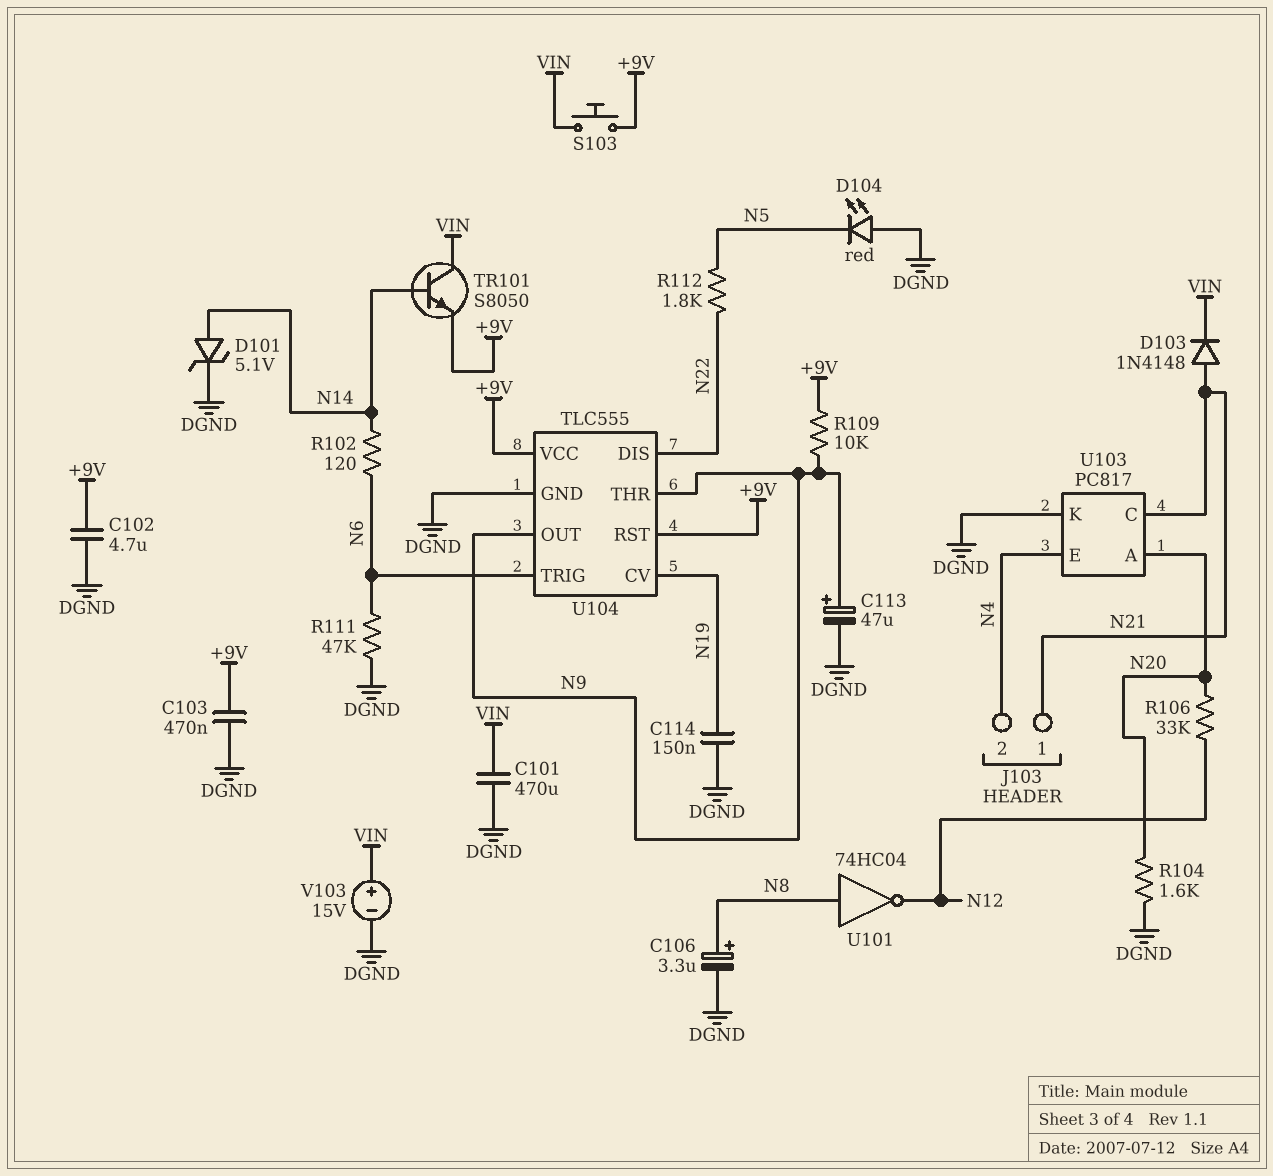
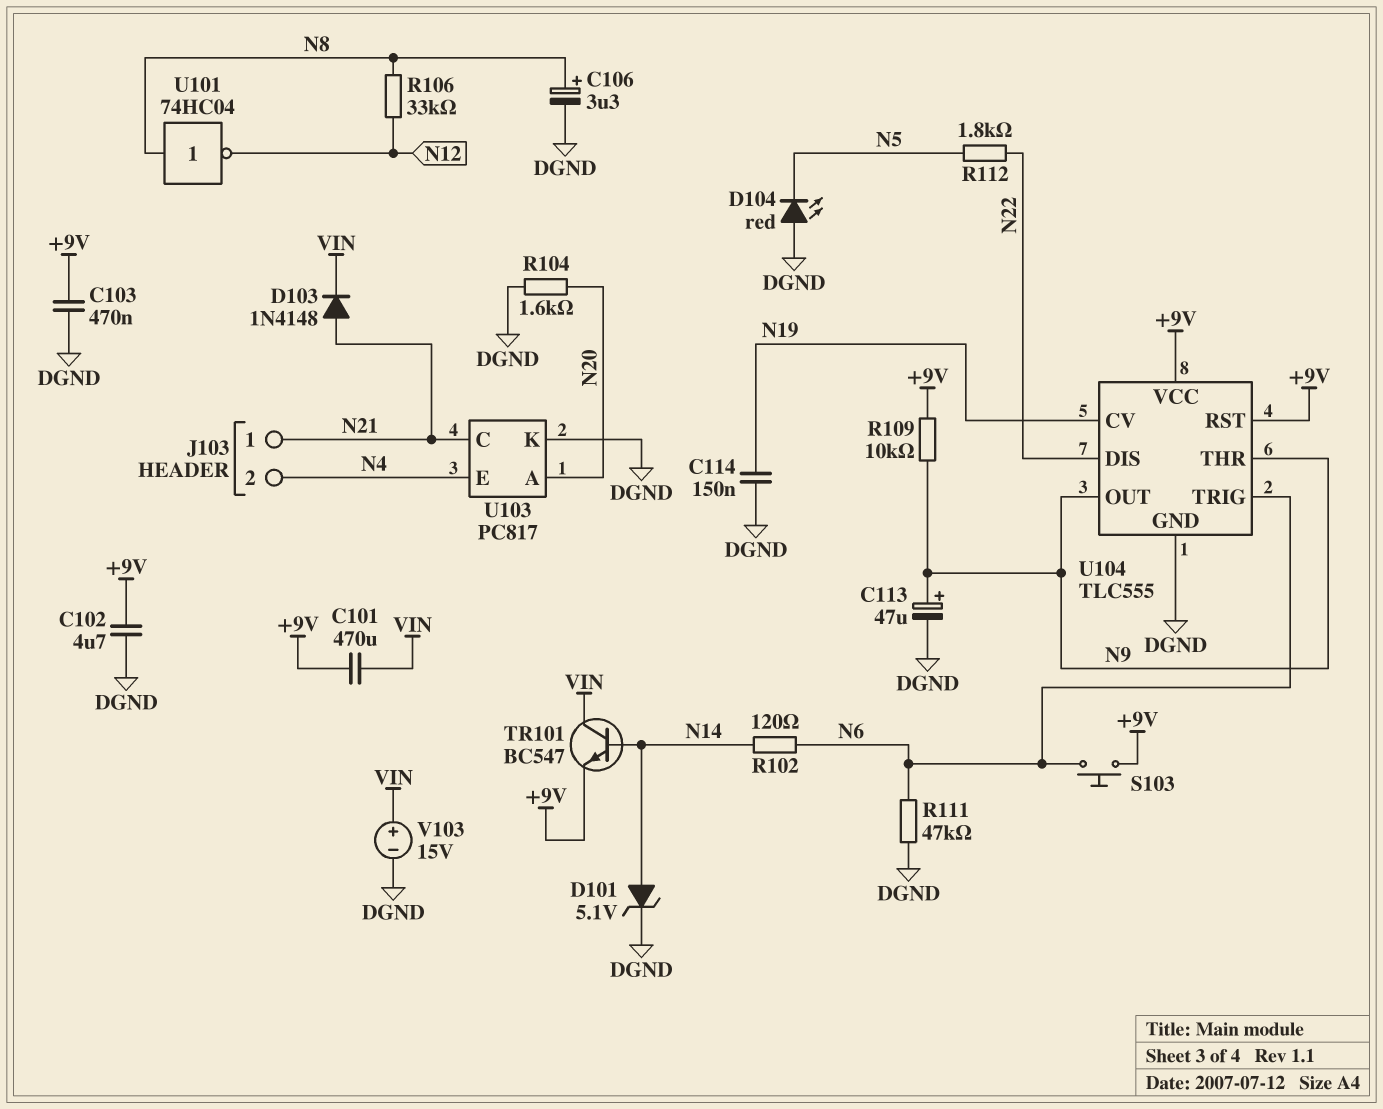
C101: 470uF (DGND, VIN) -> 470uF (+9V, VIN)
R106: 33k (N12, N20) -> 33k (N8, N12)
S103: button (+9V, VIN) -> button (+9V, N6)
TR101: NPN S8050 (B N14, C VIN, E +9V) -> NPN BC547 (B N14, C VIN, E +9V)

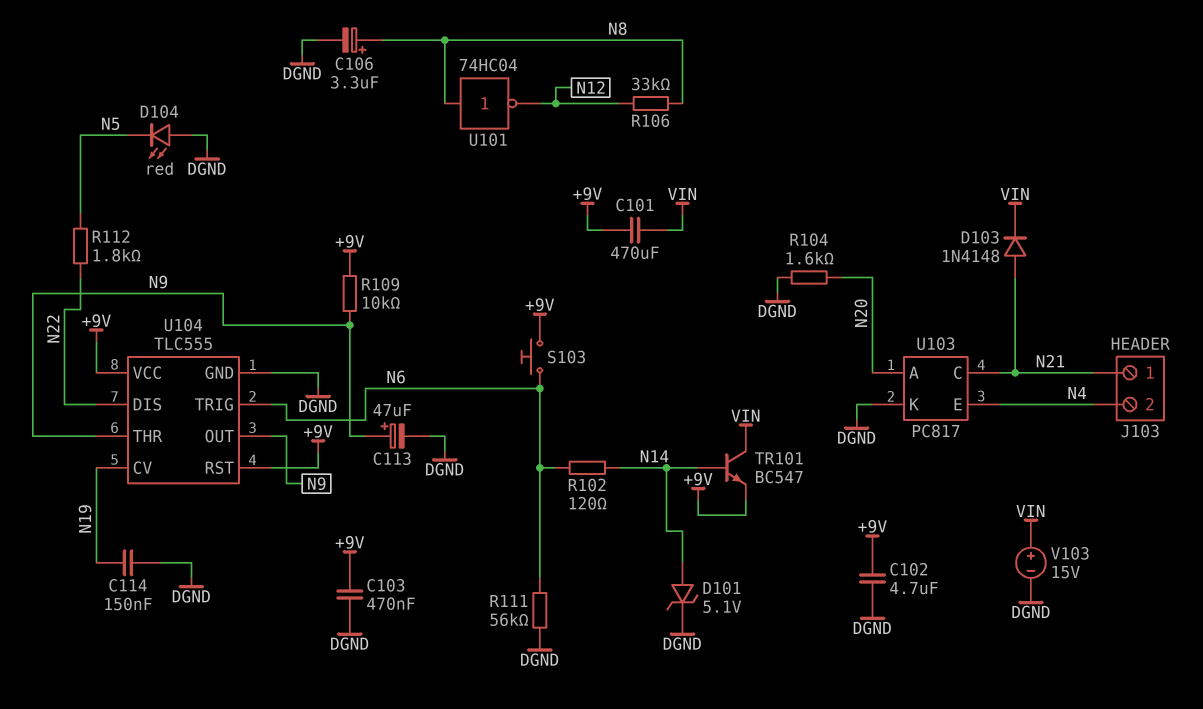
R111: 47k (DGND, N6) -> 56k (DGND, N6)

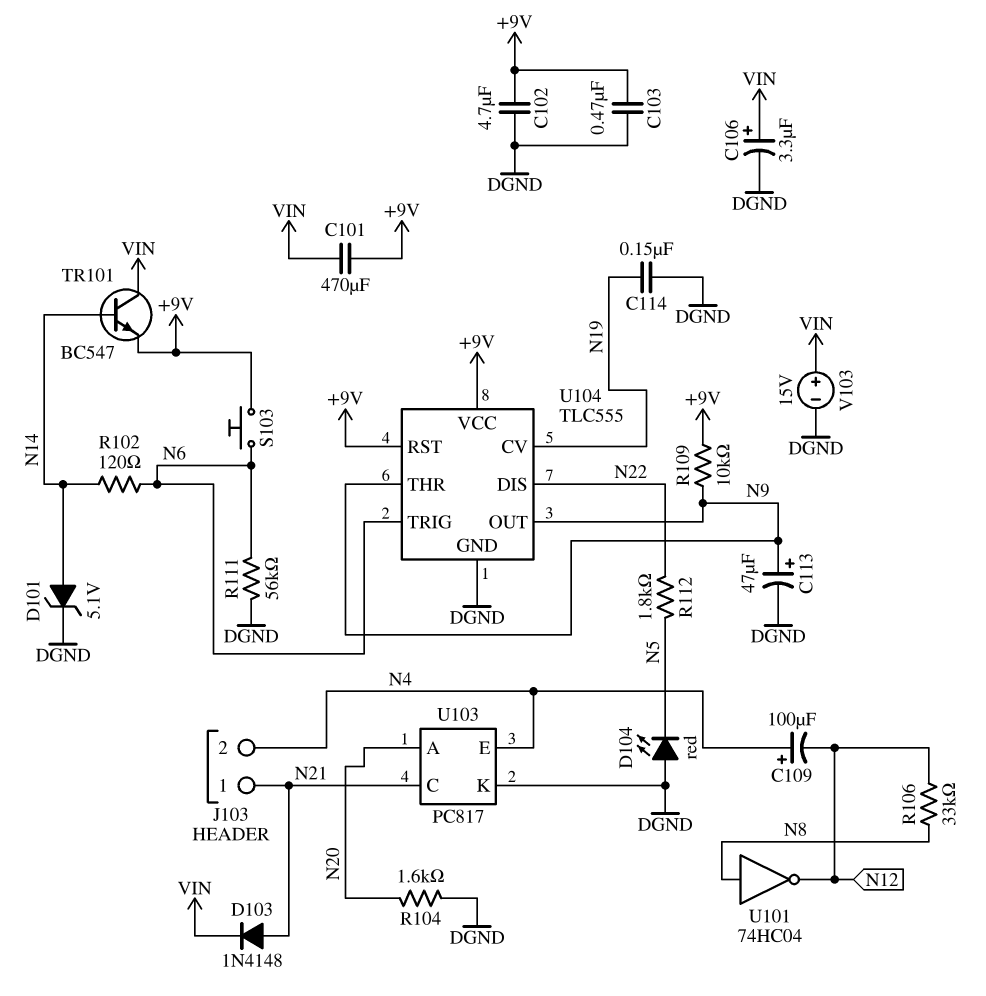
C106: 3.3uF (plus N8, minus DGND) -> 3.3uF (plus VIN, minus DGND)
C109: none -> 100uF (plus N4, minus N12)

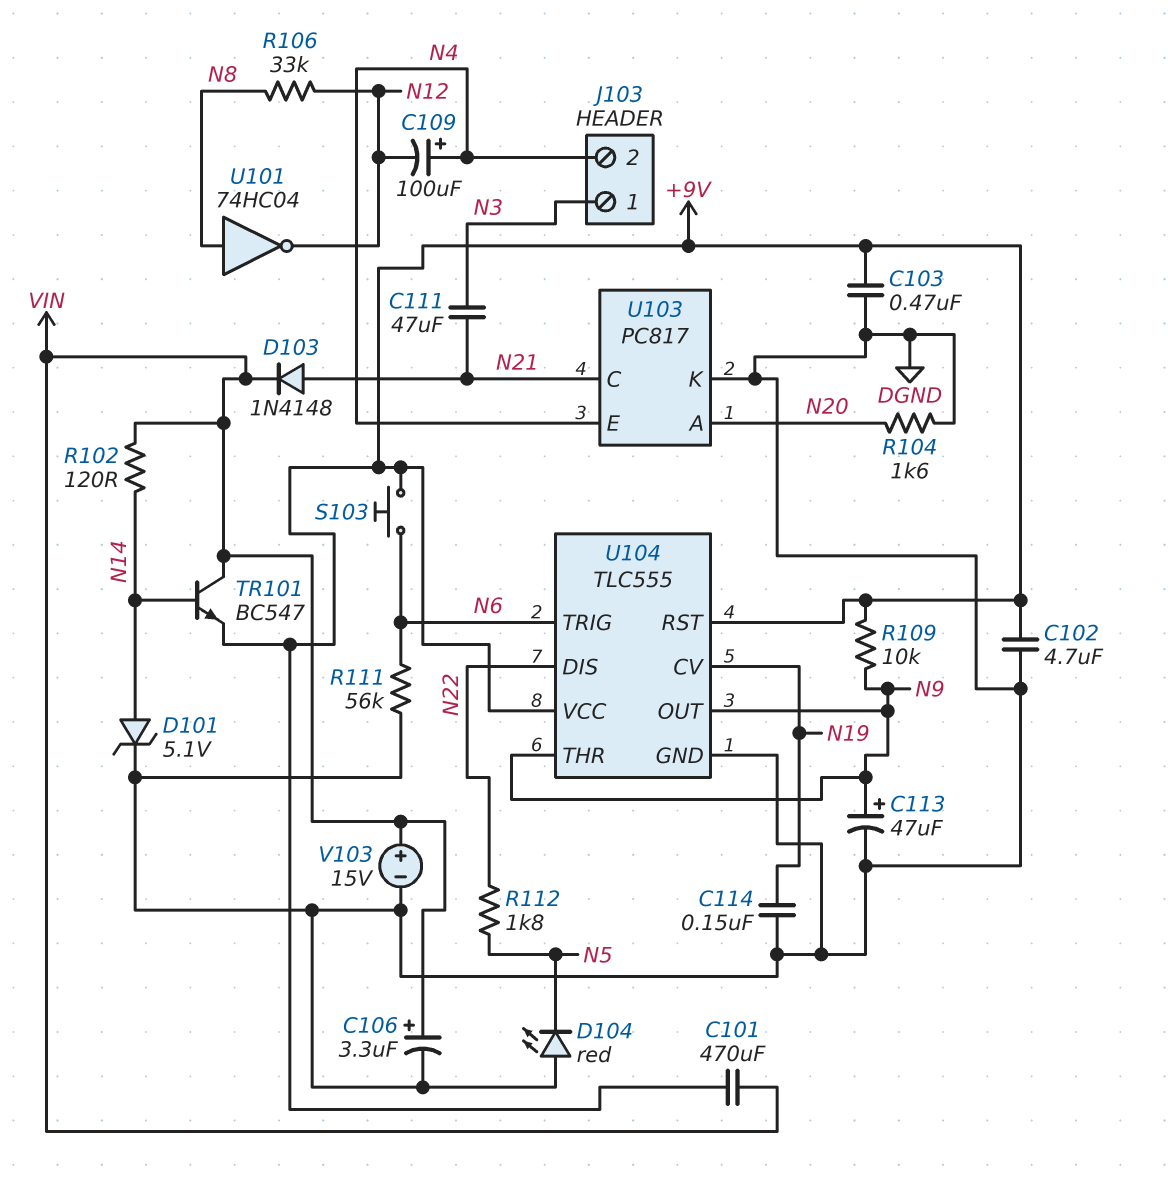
C111: none -> 47uF (N3, N21)
J103 pin 1: N21 -> N3
R102: 120 (N6, N14) -> 120 (N14, VIN)

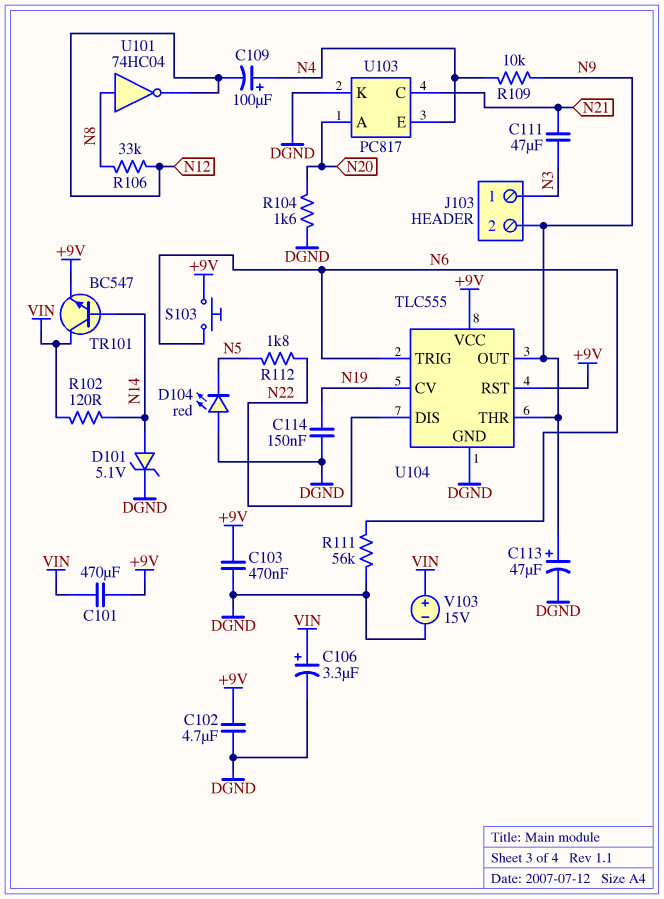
D103: diode 1N4148 (A N21, K VIN) -> none
J103 pin 2: N4 -> N9
R109: 10k (+9V, N9) -> 10k (N4, N9)

